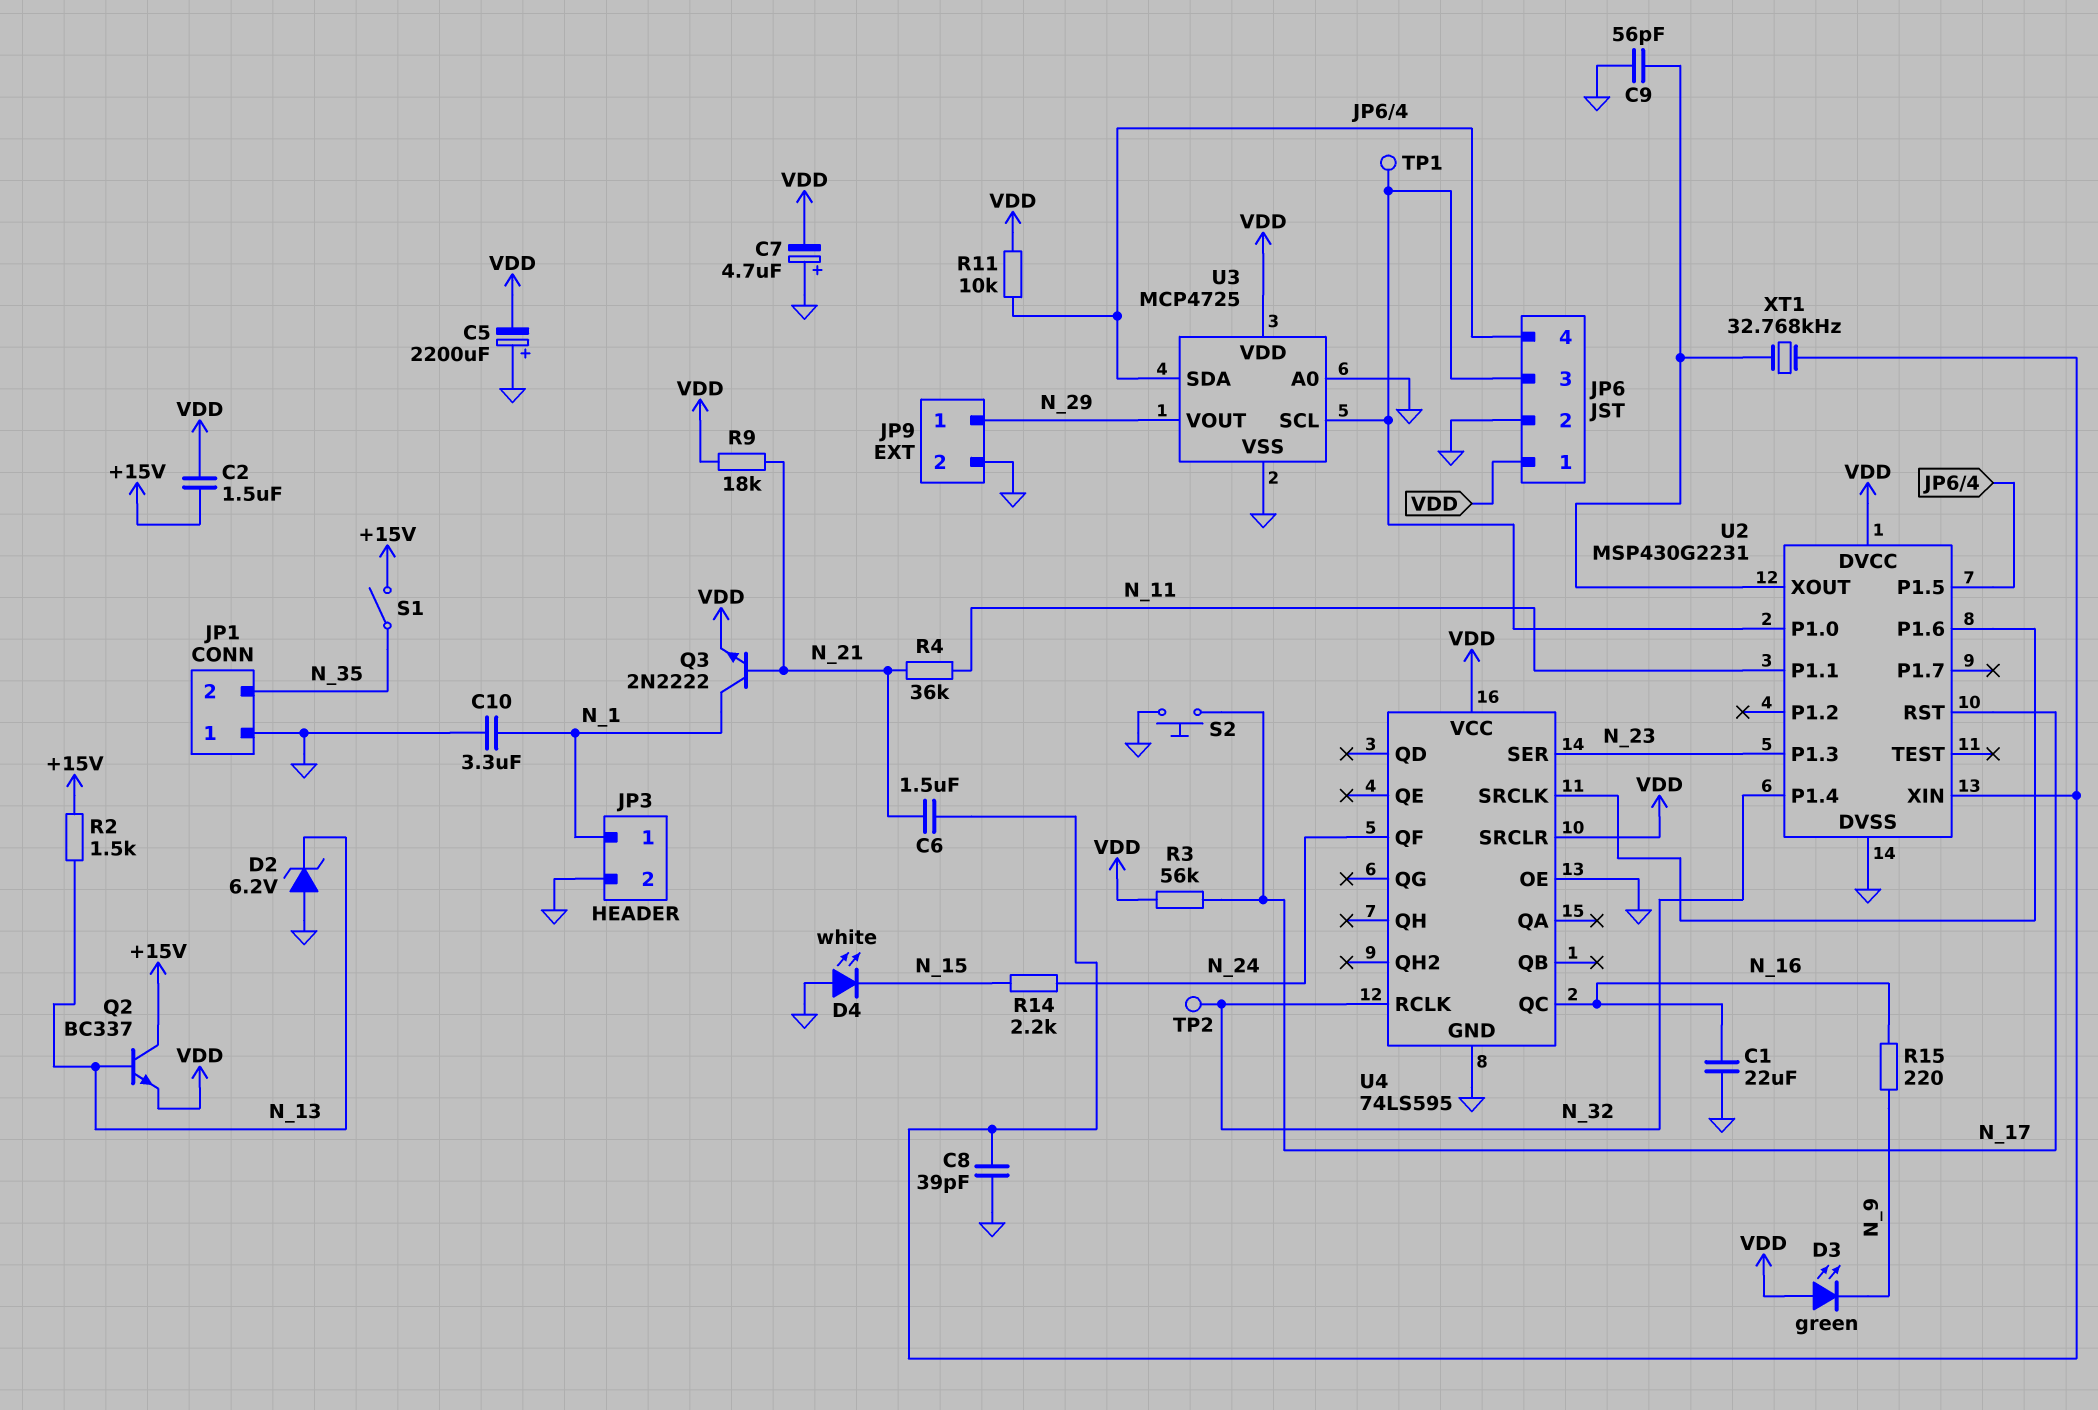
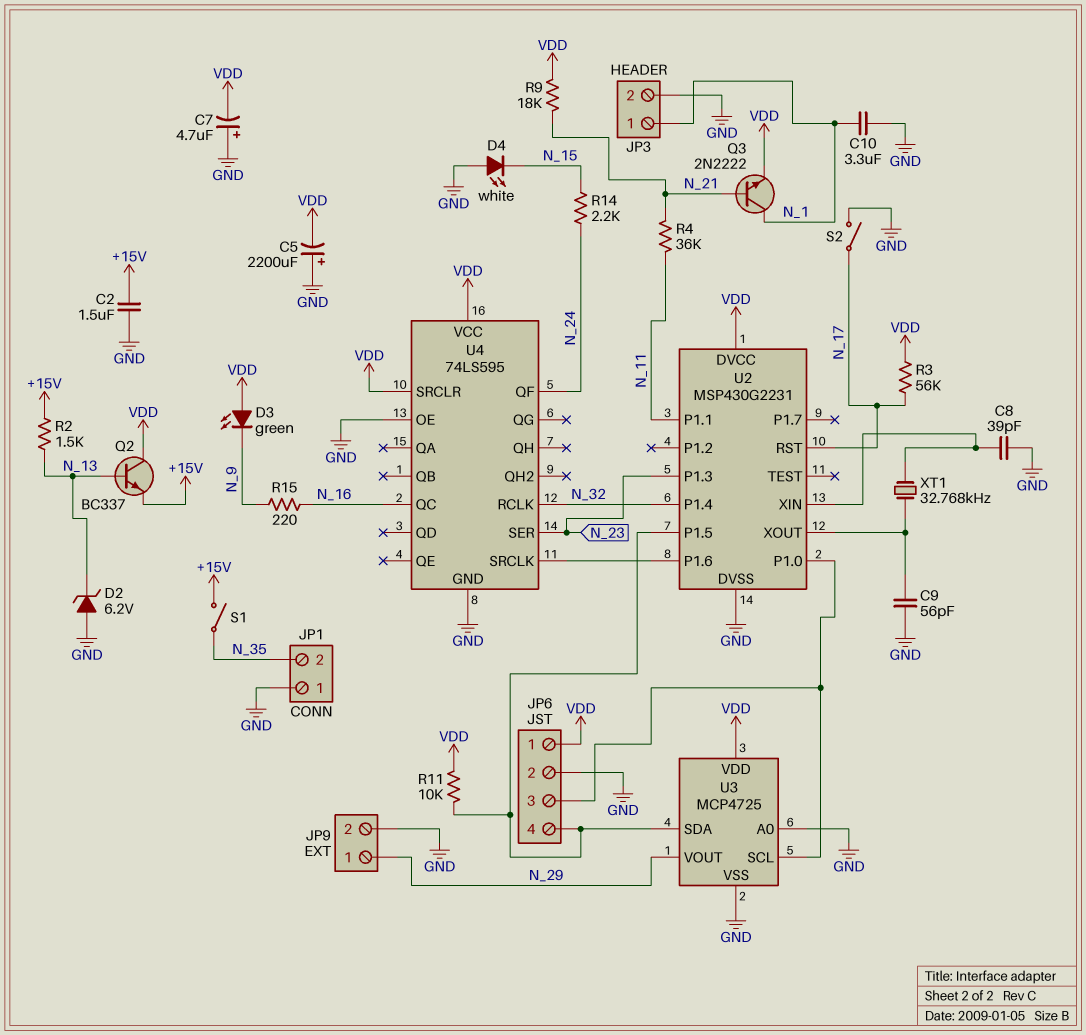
C1: 22uF (GND, N_16) -> none
C2: 1.5uF (+15V, VDD) -> 1.5uF (+15V, GND)
C6: 1.5uF (N_21, U2/XIN) -> none
Q2: NPN BC337 (B N_13, C +15V, E VDD) -> NPN BC337 (B N_13, C VDD, E +15V)
S2: button (GND, N_17) -> switch (GND, N_17)
TP1: test point (JP6/3) -> none
TP2: test point (N_32) -> none

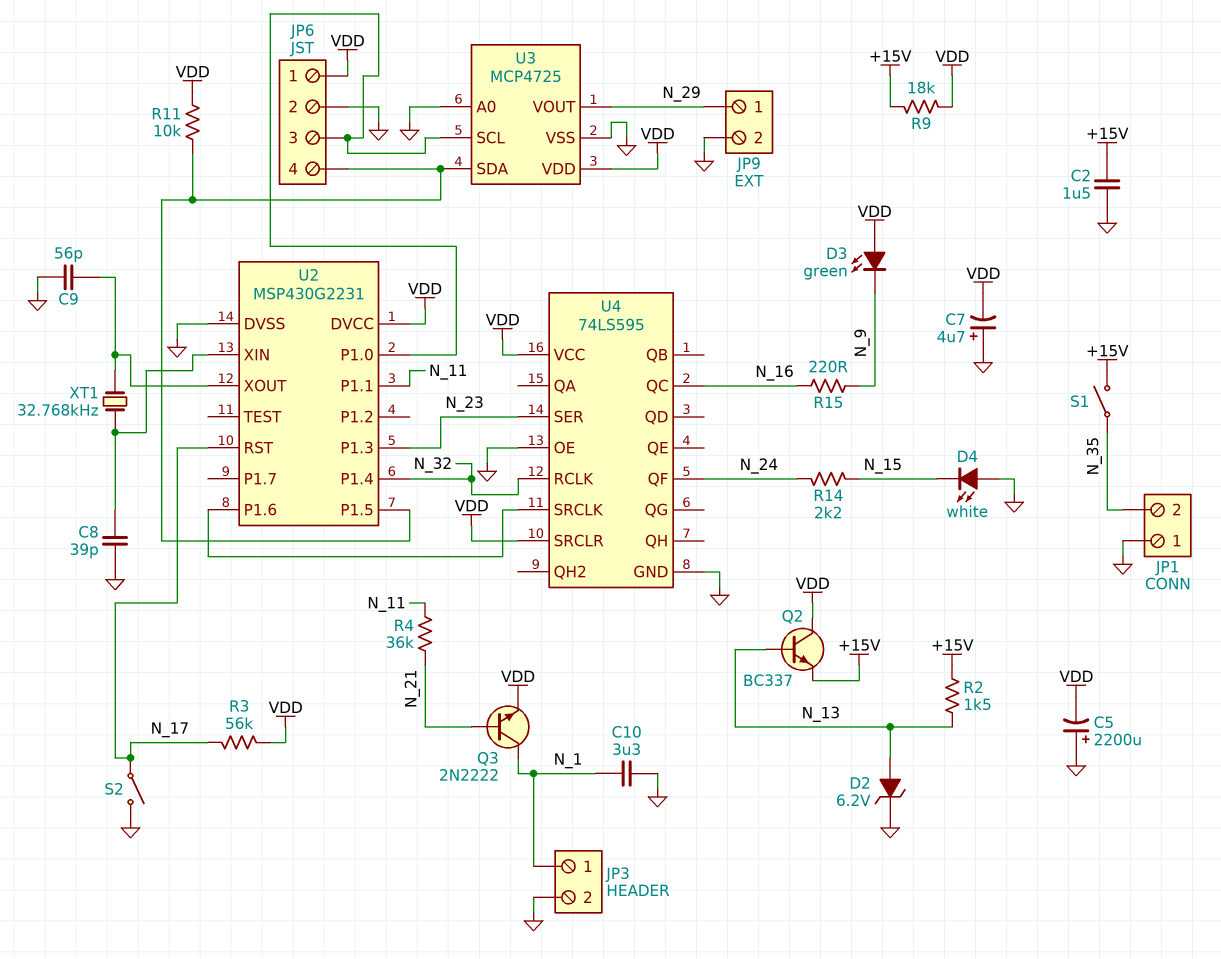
D2: zener 6.2V (A GND, K N_13) -> zener 6.2V (A N_13, K GND)
R9: 18k (N_21, VDD) -> 18k (+15V, VDD)

